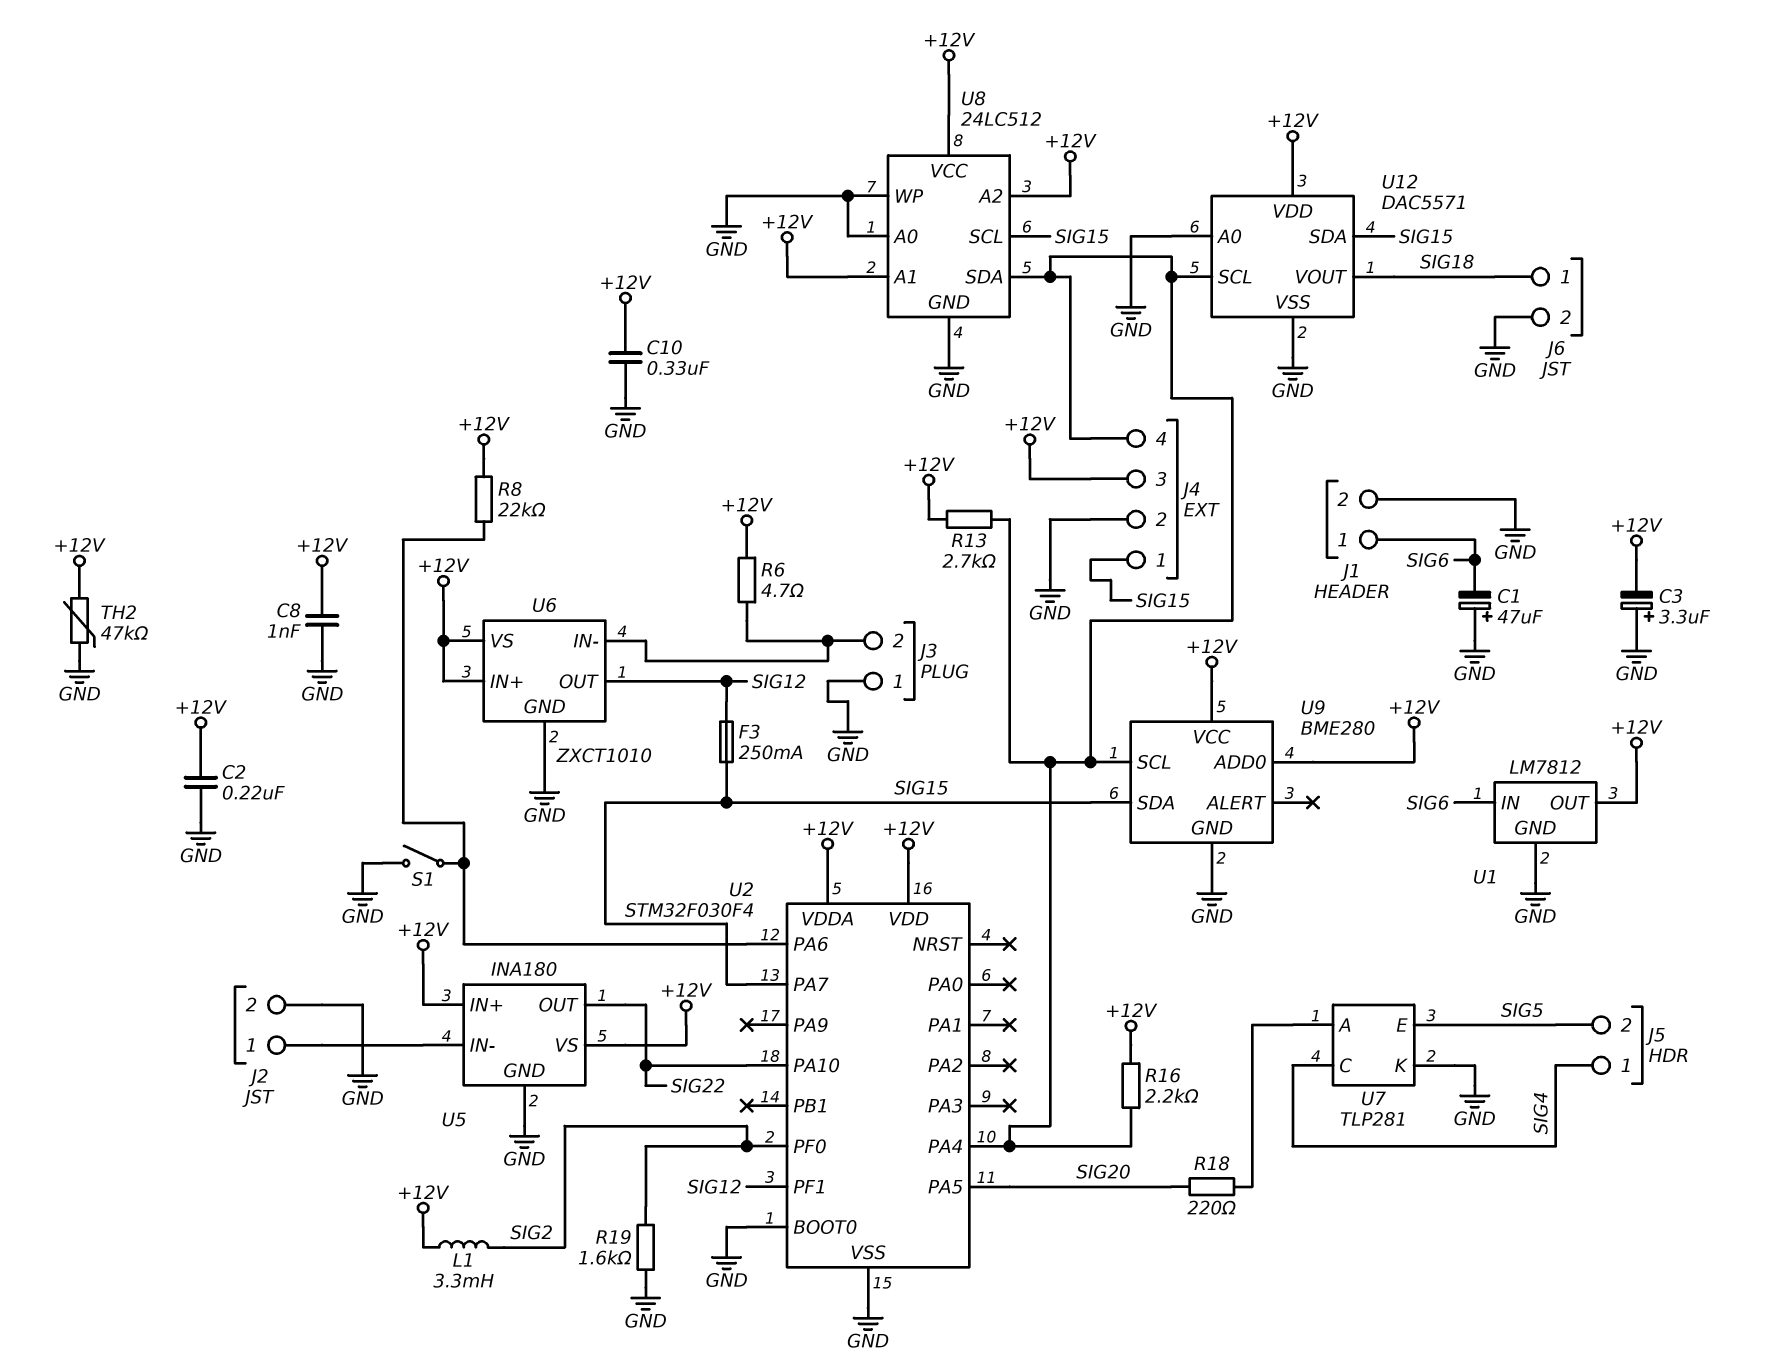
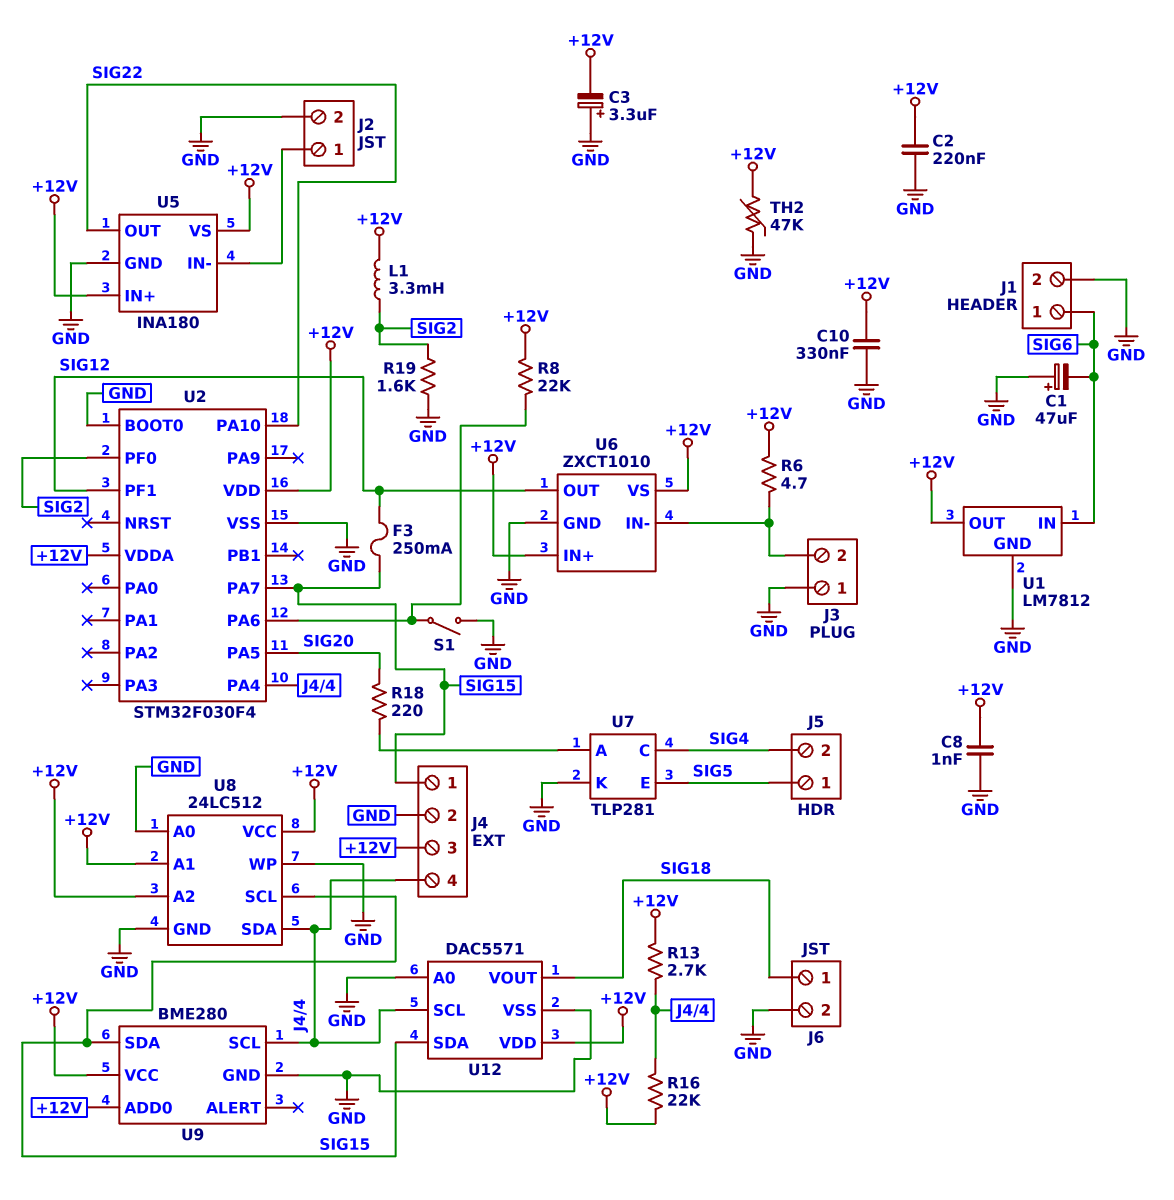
J5 pin 1: SIG4 -> SIG5
J5 pin 2: SIG5 -> SIG4
R16: 2.2k (+12V, J4/4) -> 22k (+12V, J4/4)

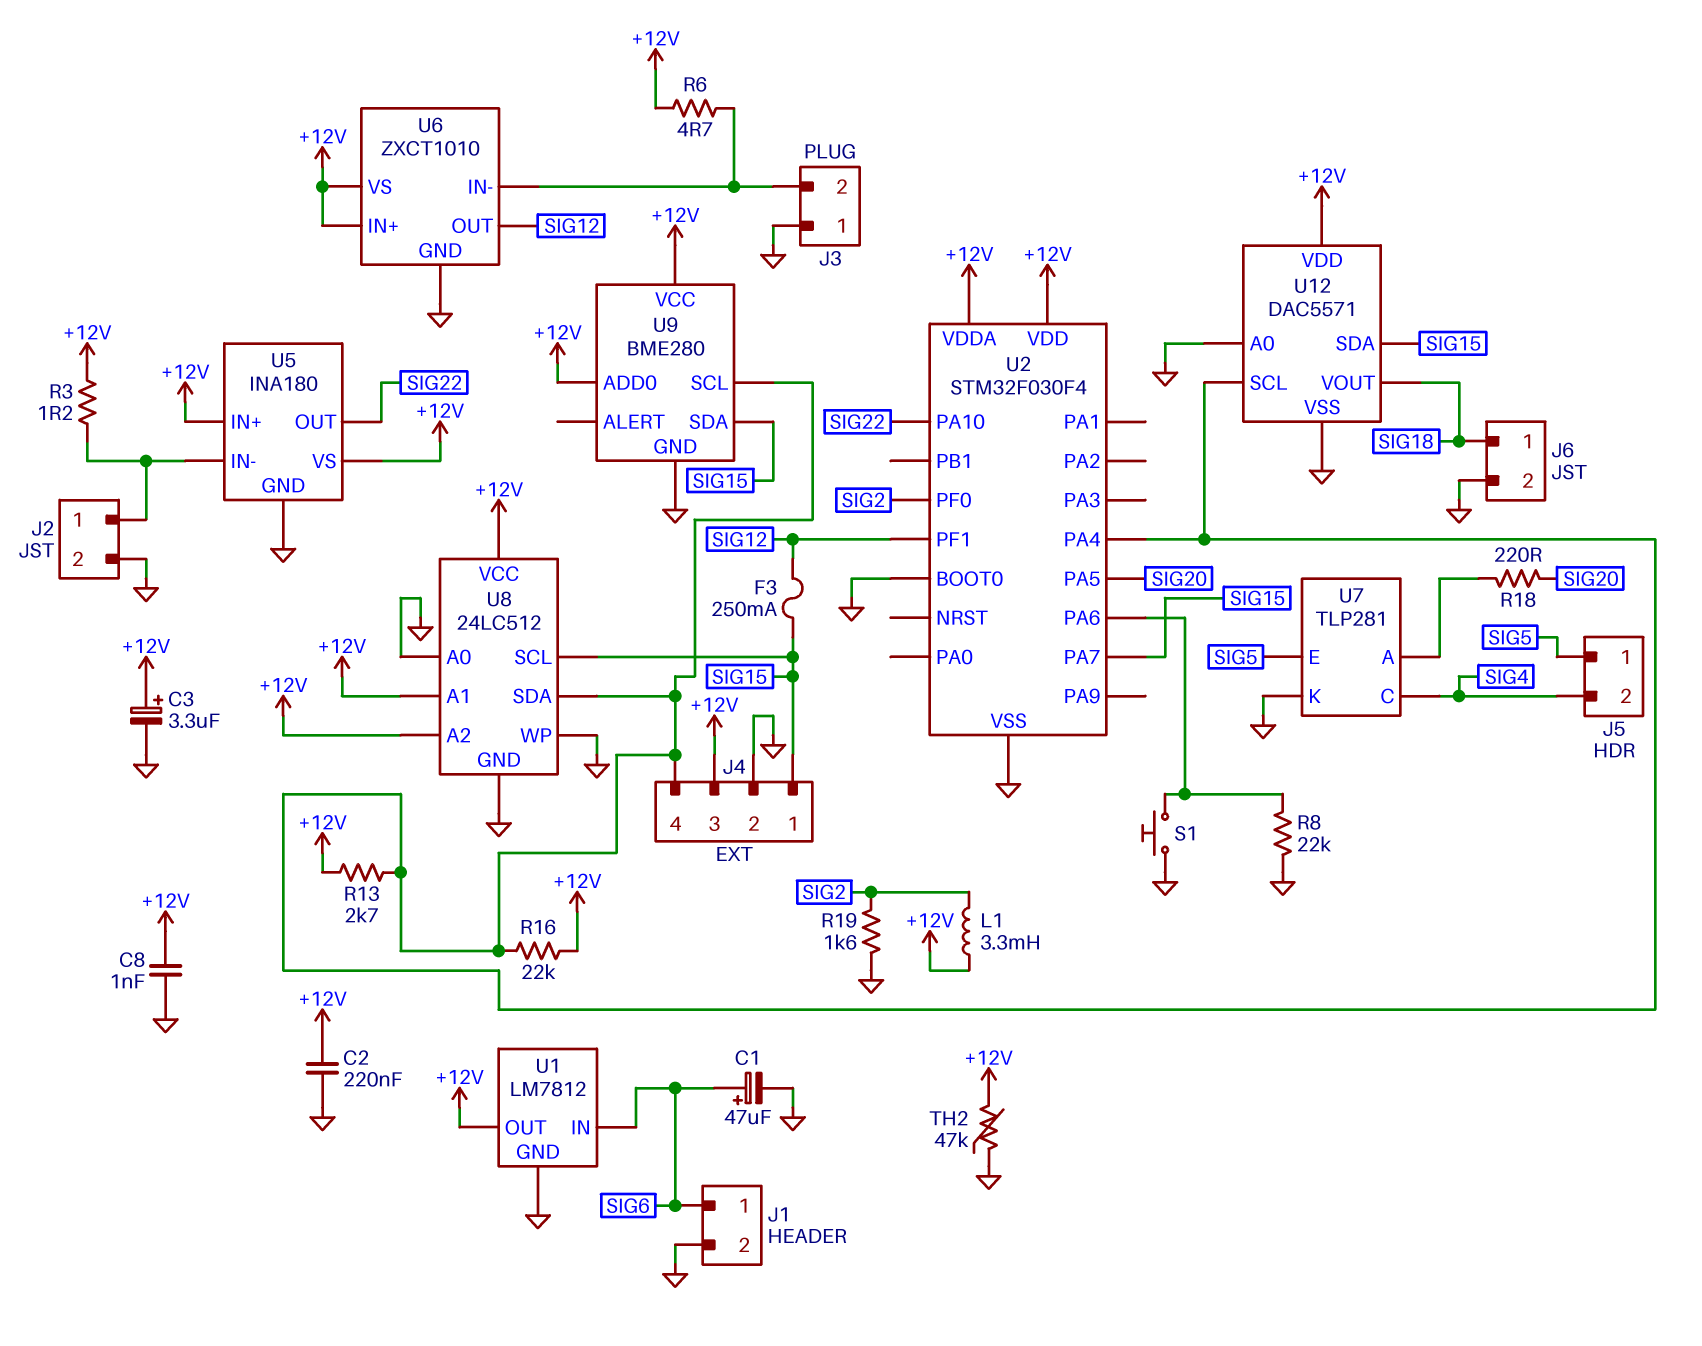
C1: 47uF (plus GND, minus SIG6) -> 47uF (plus SIG6, minus GND)
C3: 3.3uF (plus GND, minus +12V) -> 3.3uF (plus +12V, minus GND)
C10: 330nF (+12V, GND) -> none
R3: none -> 1.2 (+12V, J2/1)
R8: 22k (+12V, U2/PA6) -> 22k (GND, U2/PA6)
S1: switch (GND, U2/PA6) -> button (GND, U2/PA6)

